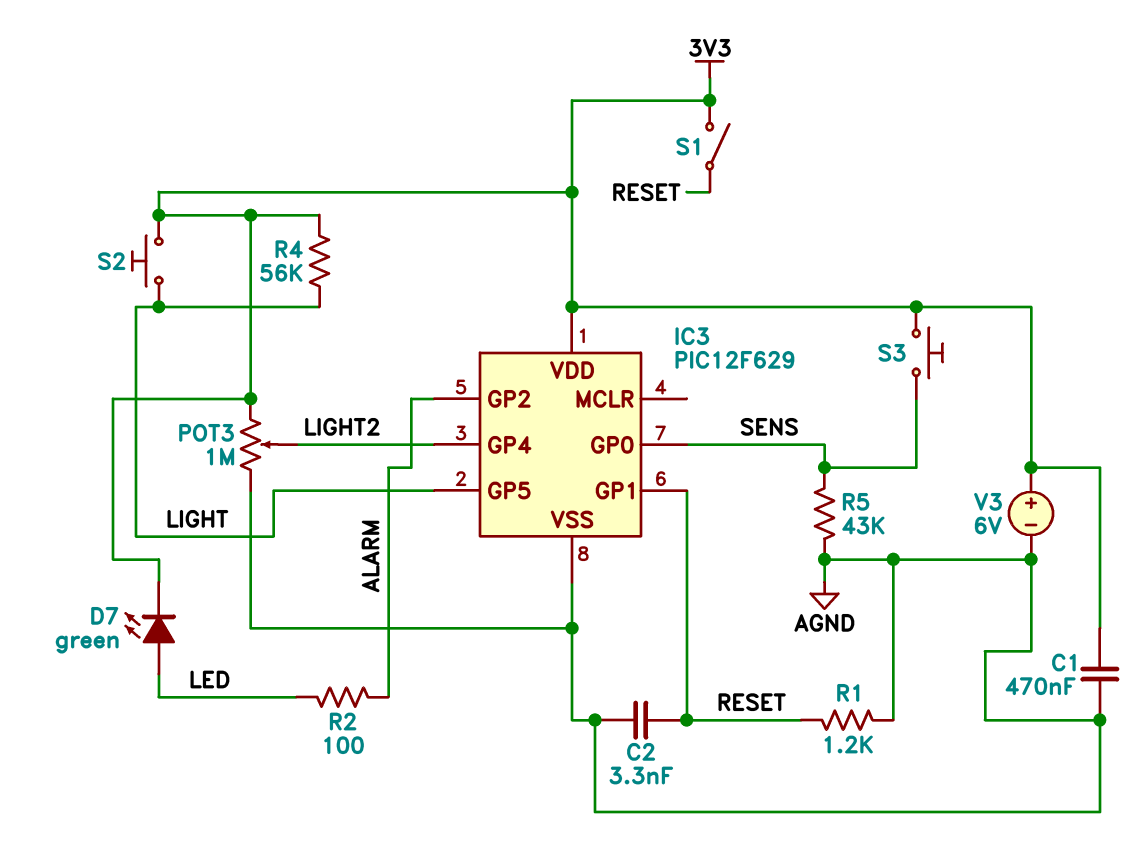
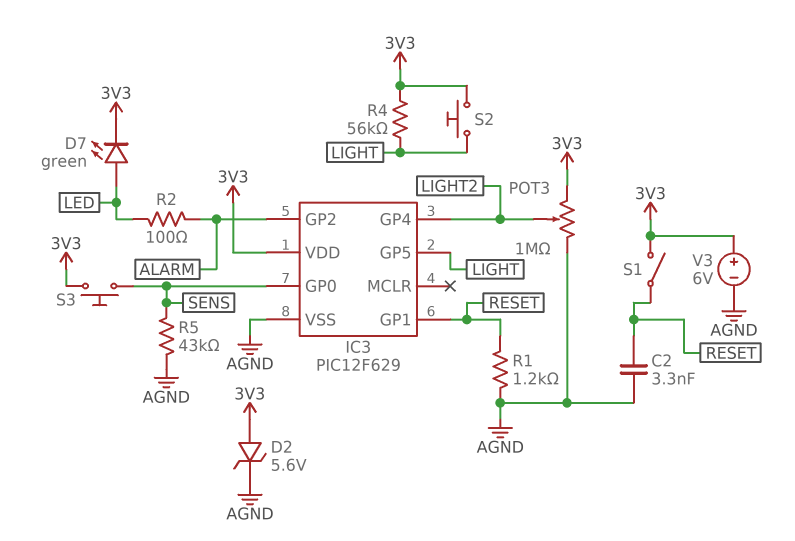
C1: 470nF (3V3, AGND) -> none
D2: none -> zener 5.6V (A 3V3, K AGND)

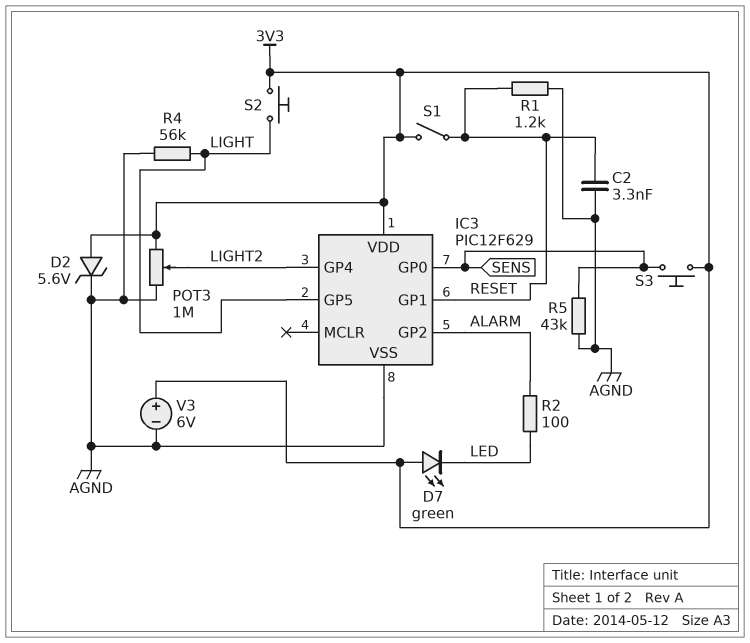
D7: LED green (A LED, K 3V3) -> LED green (A 3V3, K LED)
R4: 56k (3V3, LIGHT) -> 56k (AGND, LIGHT)

